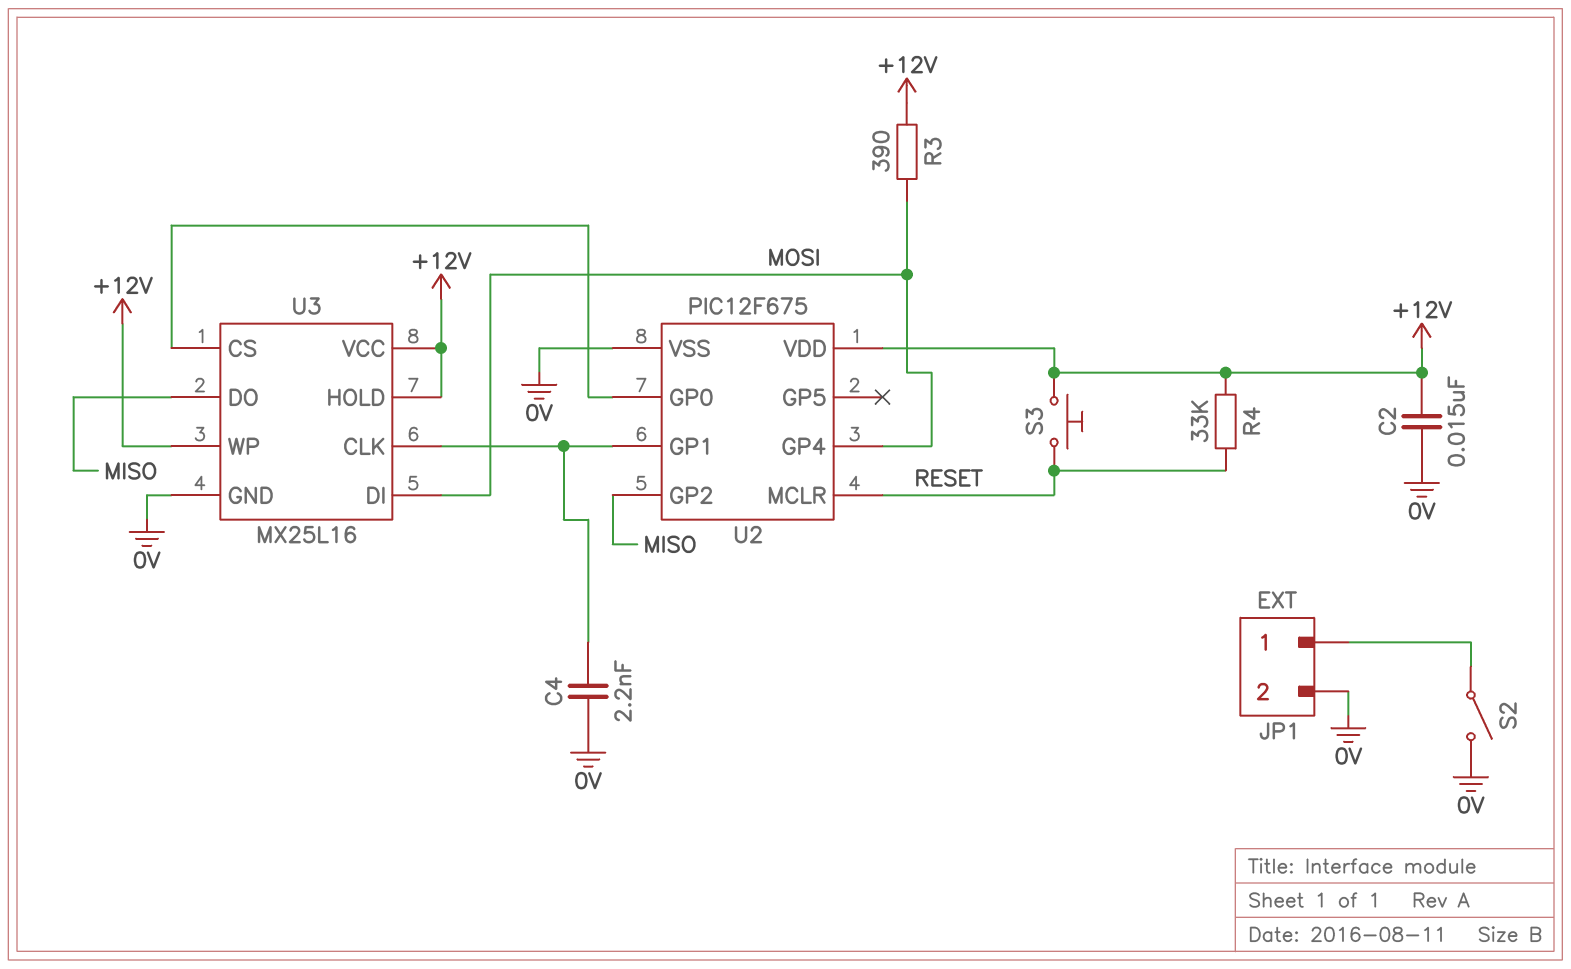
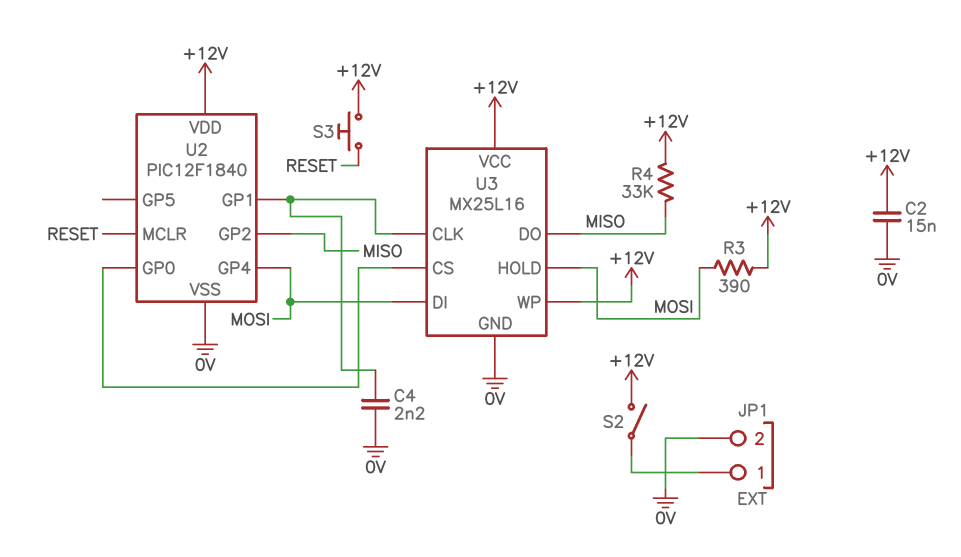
R4: 33k (+12V, RESET) -> 33k (+12V, MISO)
S2: switch (0V, JP1/1) -> switch (+12V, JP1/1)
U2: PIC12F675 -> PIC12F1840
U3 pin HOLD: +12V -> MOSI

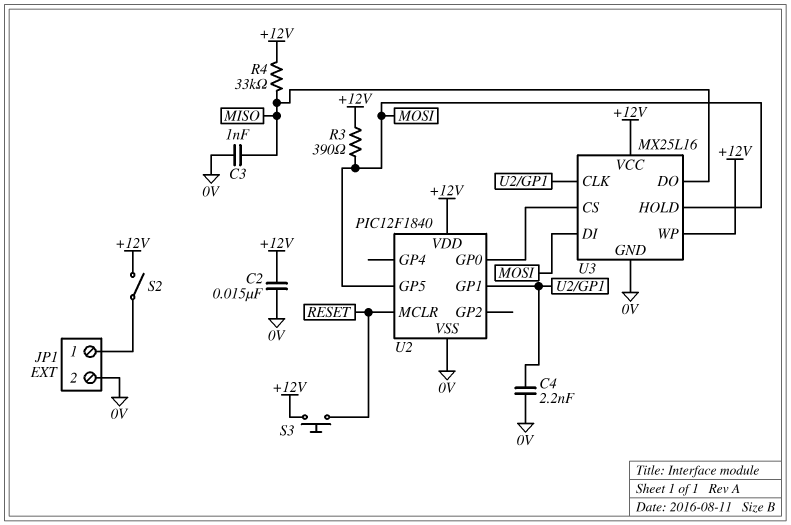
C3: none -> 1nF (0V, MISO)
U2 pin GP2: MISO -> none
U2 pin GP4: MOSI -> none
U2 pin GP5: none -> MOSI

